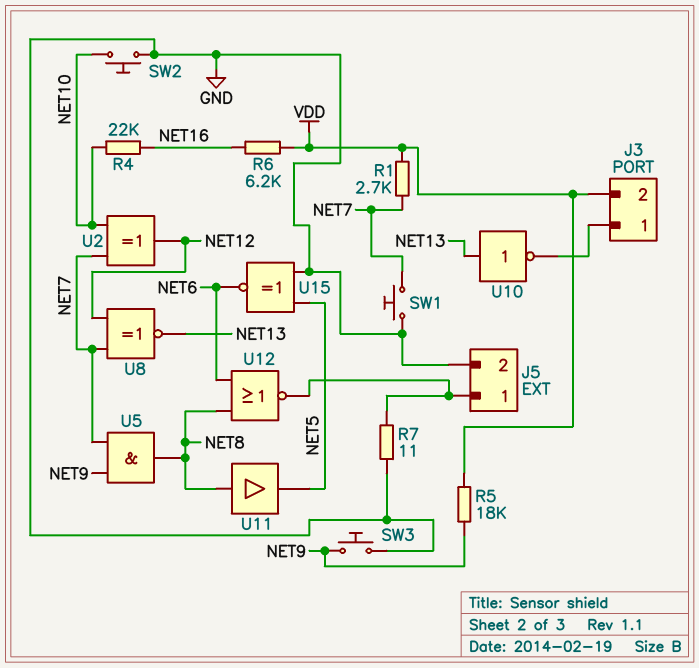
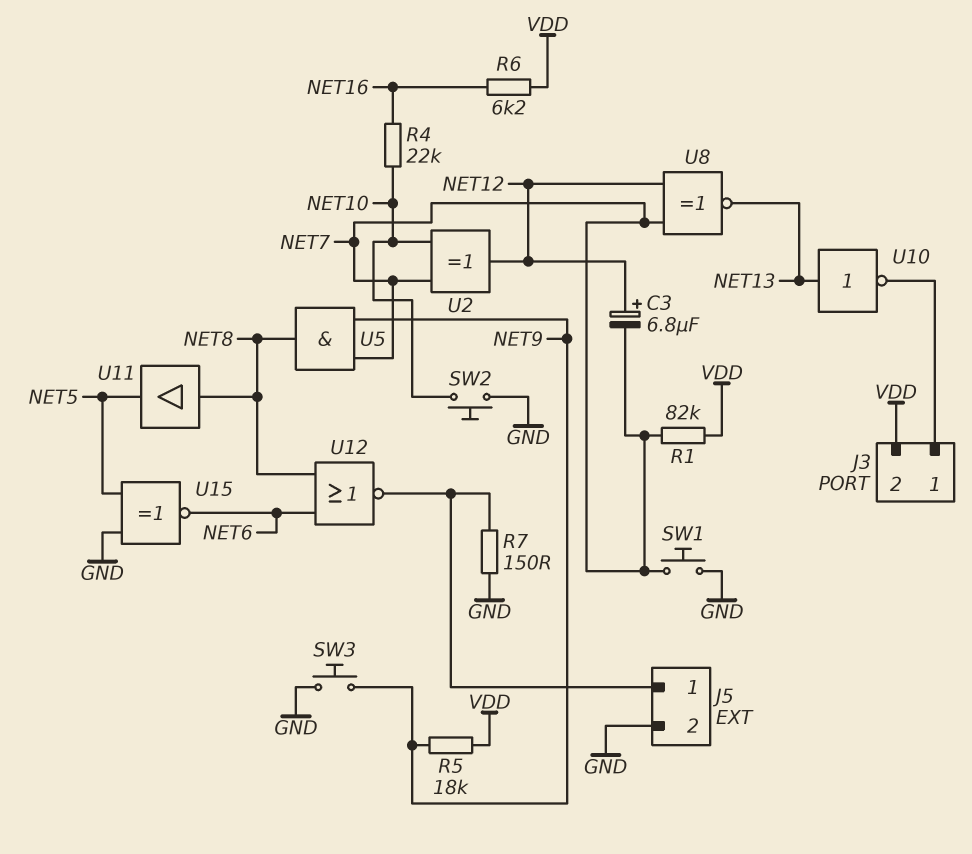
C3: none -> 6.8uF (plus NET12, minus NET7)
R1: 2.7k (NET7, VDD) -> 82k (NET7, VDD)
R7: 11 (GND, J5/1) -> 150 (GND, J5/1)

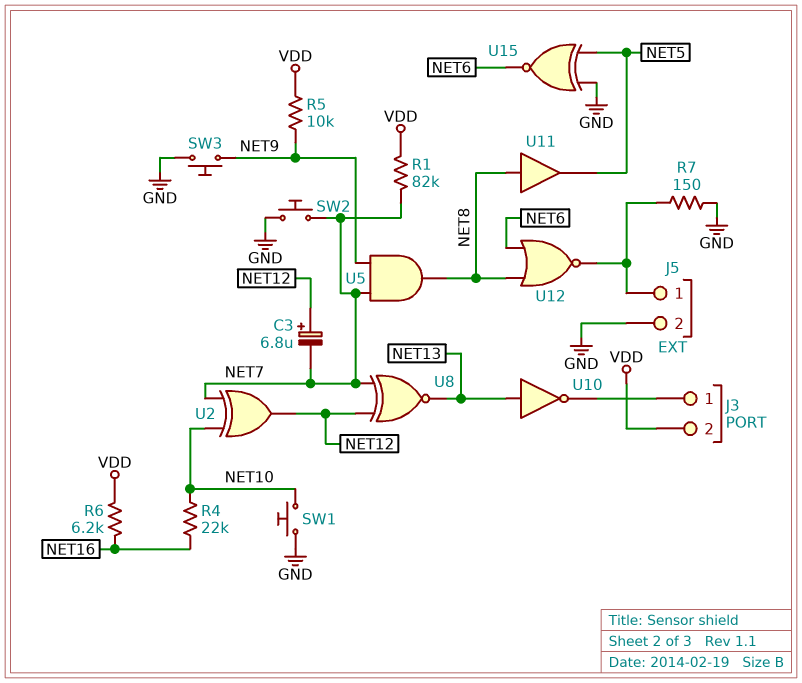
R5: 18k (NET9, VDD) -> 10k (NET9, VDD)
SW1: button (GND, NET7) -> button (GND, NET10)
SW2: button (GND, NET10) -> button (GND, NET7)

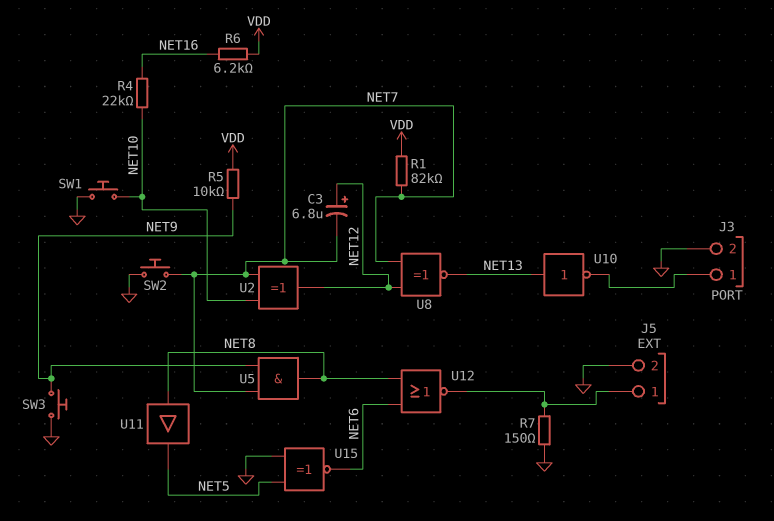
J3 pin 2: VDD -> GND

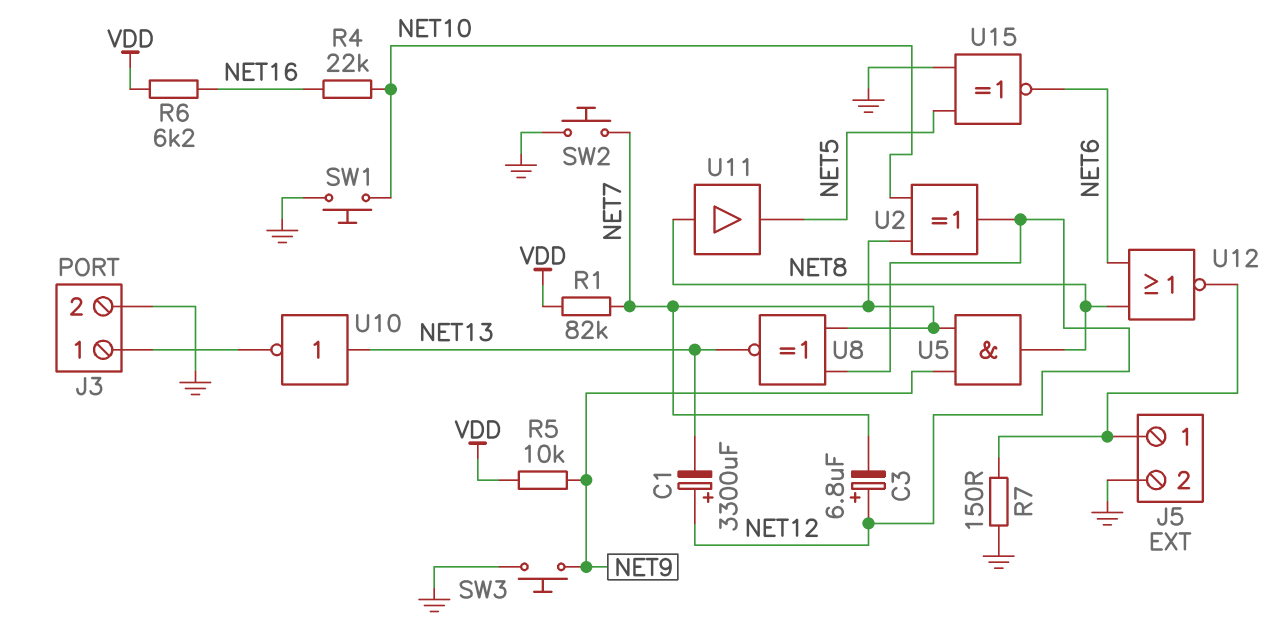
C1: none -> 3300uF (plus NET12, minus NET13)

